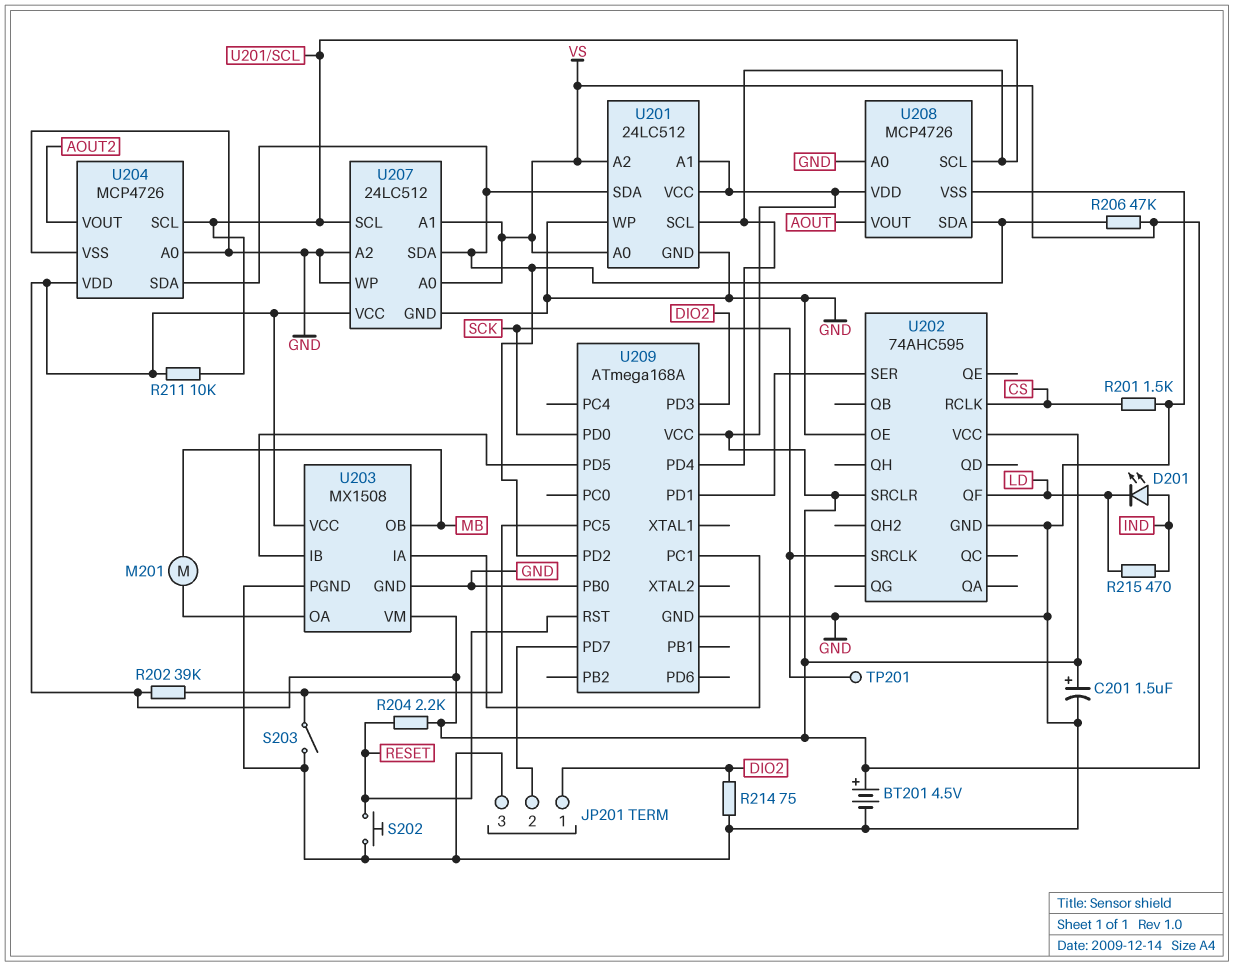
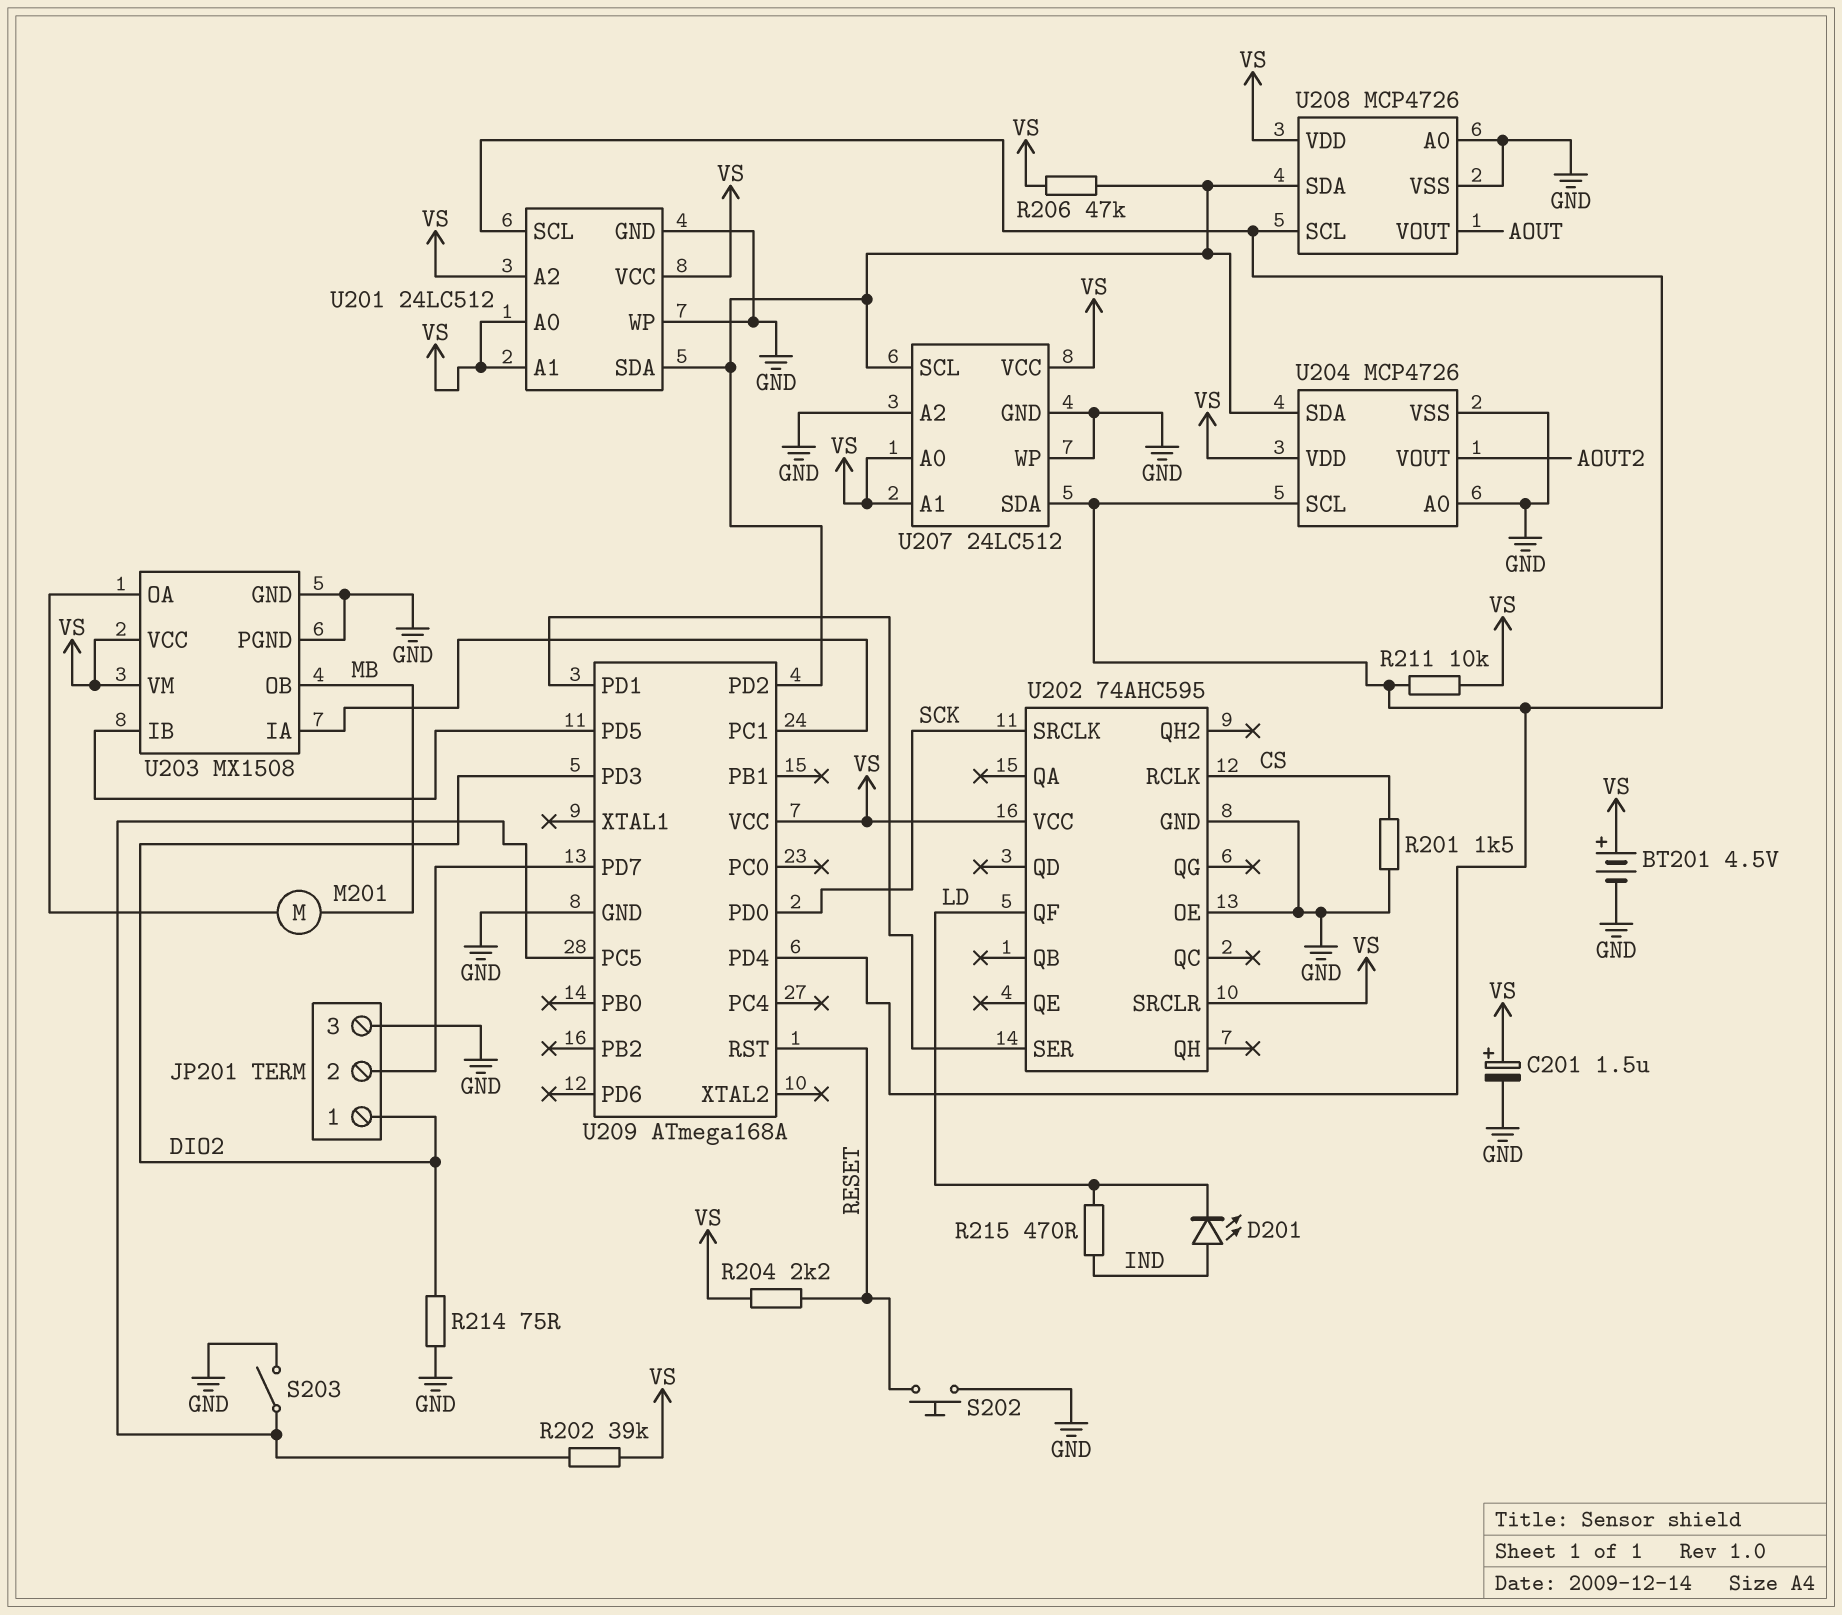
TP201: test point (SCK) -> none
U207 pin SCL: U201/SCL -> U201/SDA
U207 pin SDA: U201/SDA -> U201/SCL
U209 pin PB0: GND -> none

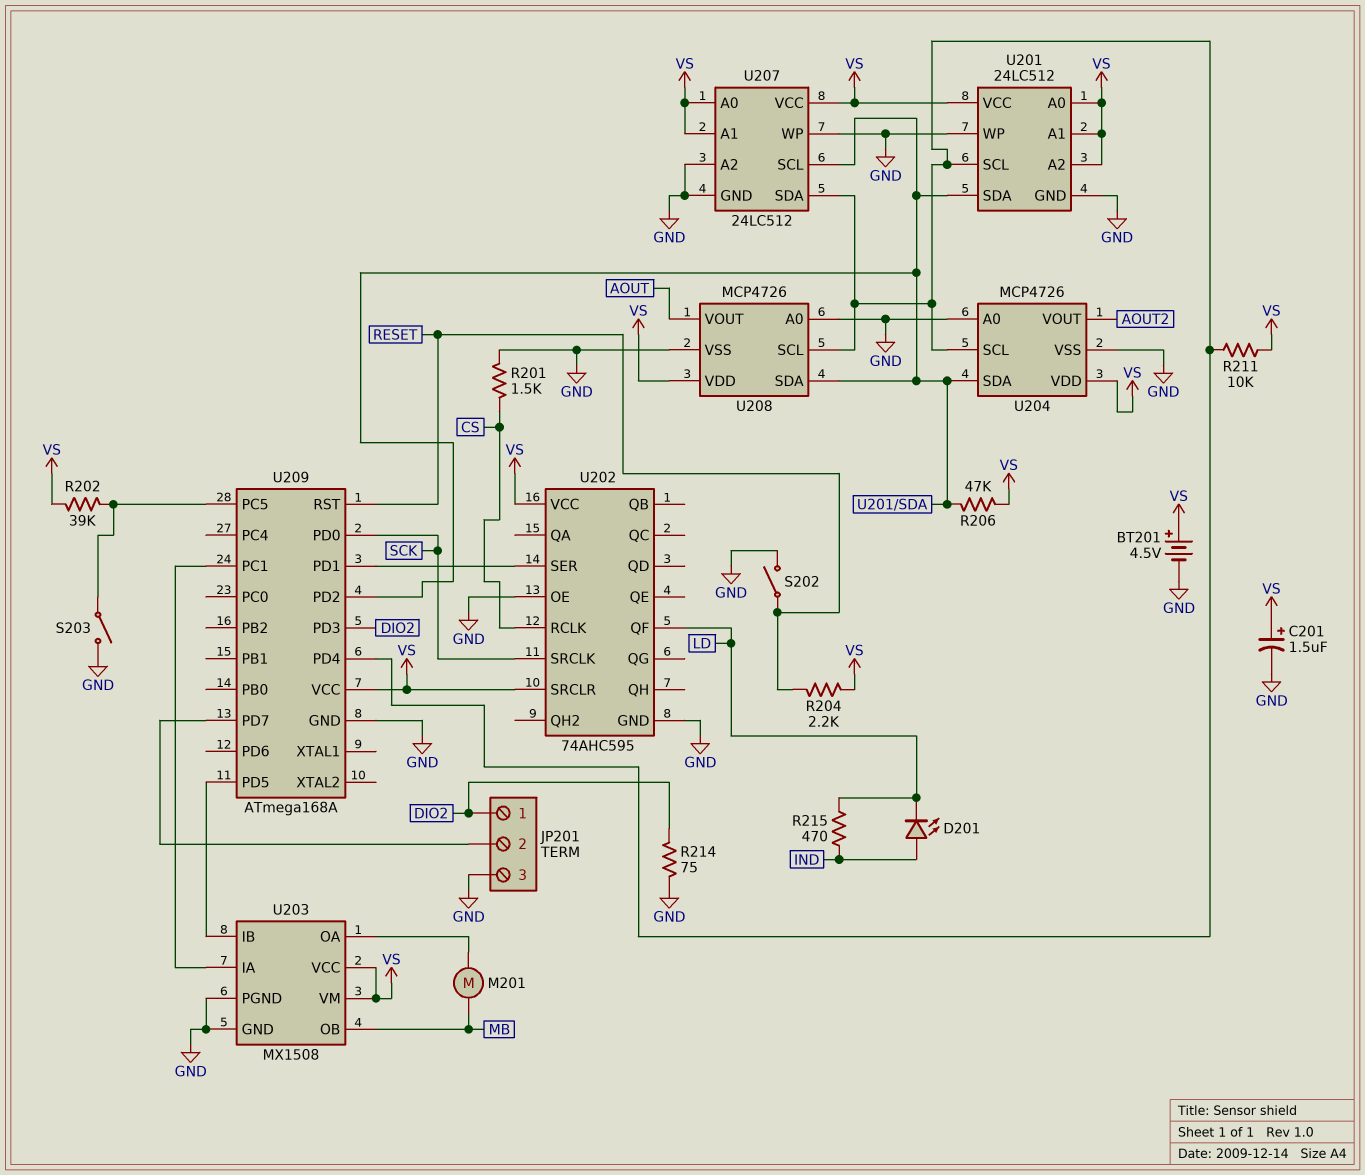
S202: button (GND, RESET) -> switch (GND, RESET)

